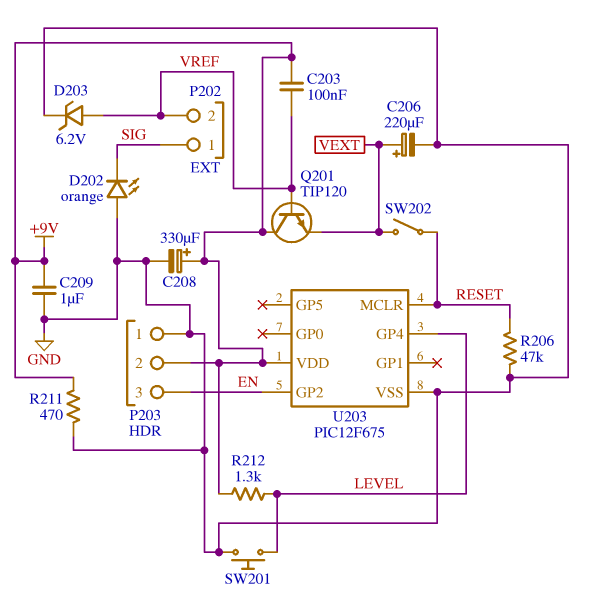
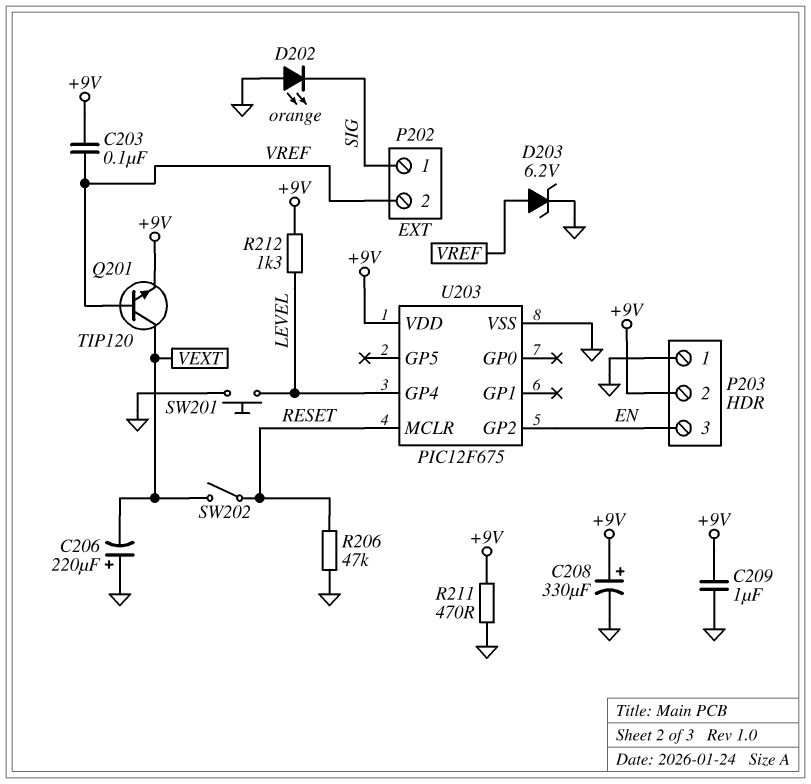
C206: 220uF (plus VEXT, minus GND) -> 220uF (plus GND, minus VEXT)
Q201: NPN TIP120 (B VREF, C +9V, E VEXT) -> NPN TIP120 (B VREF, C VEXT, E +9V)

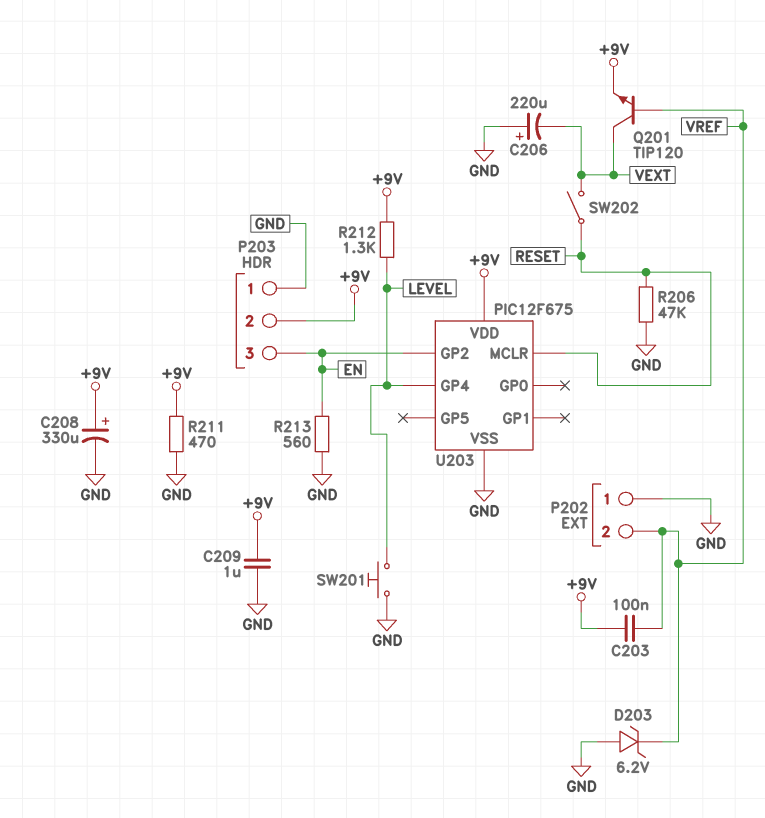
D202: LED orange (A GND, K SIG) -> none
D203: zener 6.2V (A VREF, K GND) -> zener 6.2V (A GND, K VREF)
P202 pin 1: SIG -> GND
R213: none -> 560 (EN, GND)

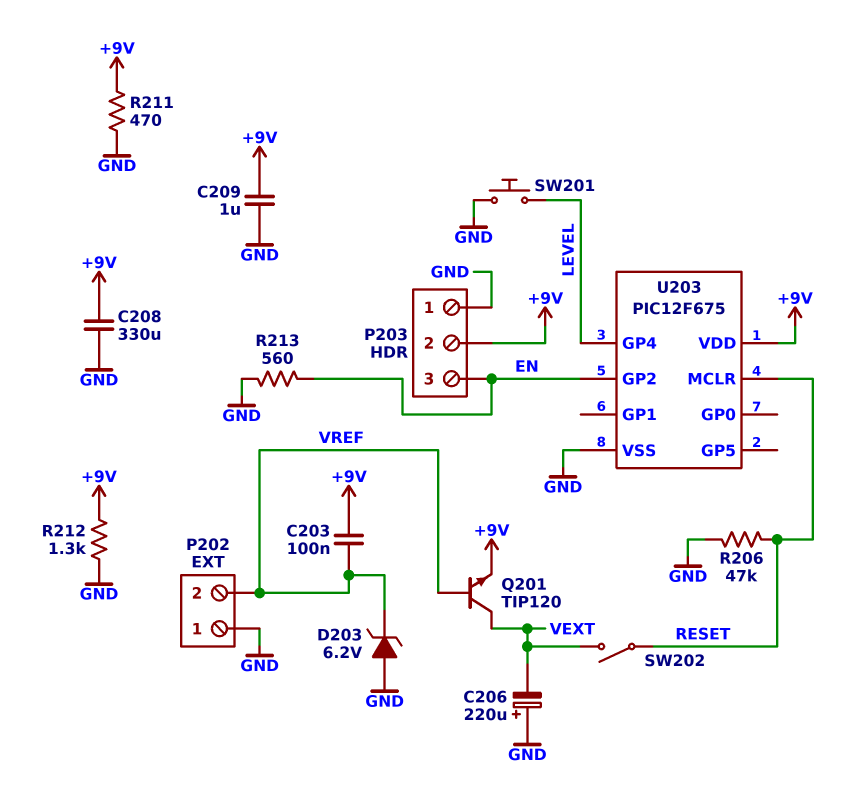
C208: 330uF (plus +9V, minus GND) -> 330uF (+9V, GND)
R212: 1.3k (+9V, LEVEL) -> 1.3k (+9V, GND)

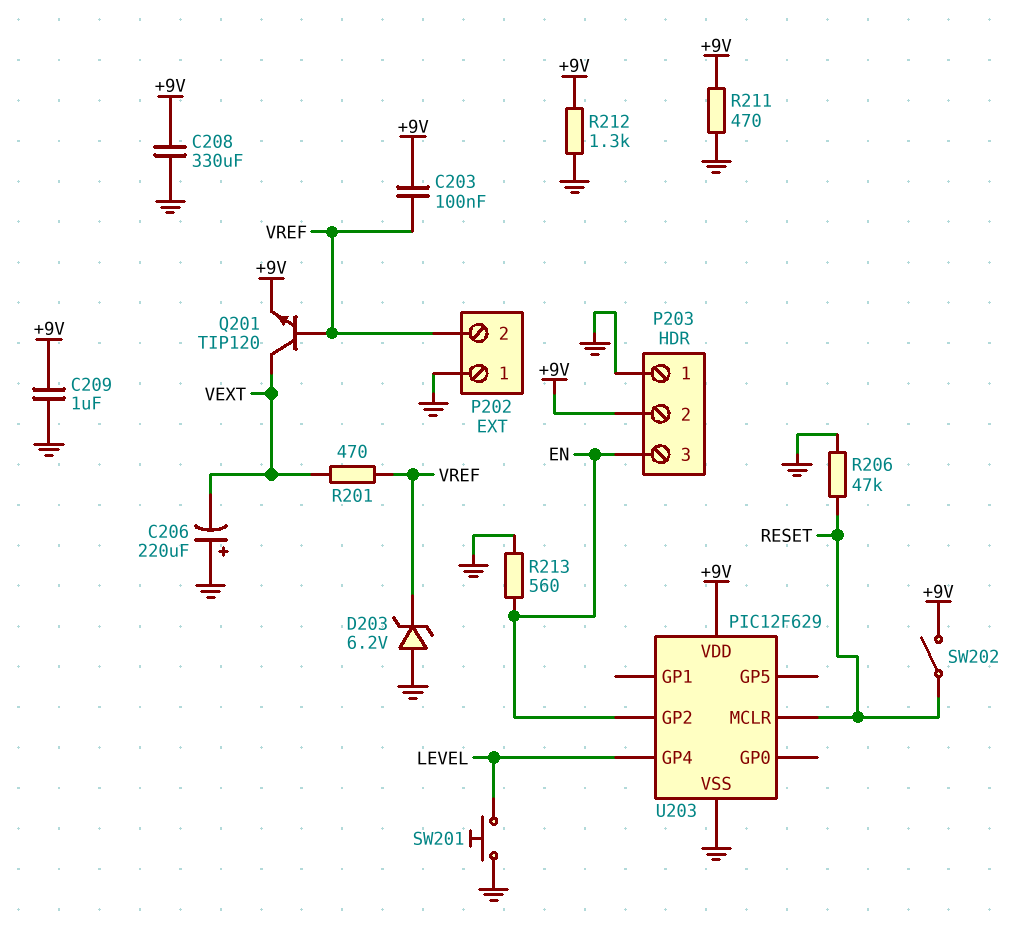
R201: none -> 470 (VEXT, VREF)
SW202: switch (RESET, VEXT) -> switch (+9V, RESET)
U203: PIC12F675 -> PIC12F629

